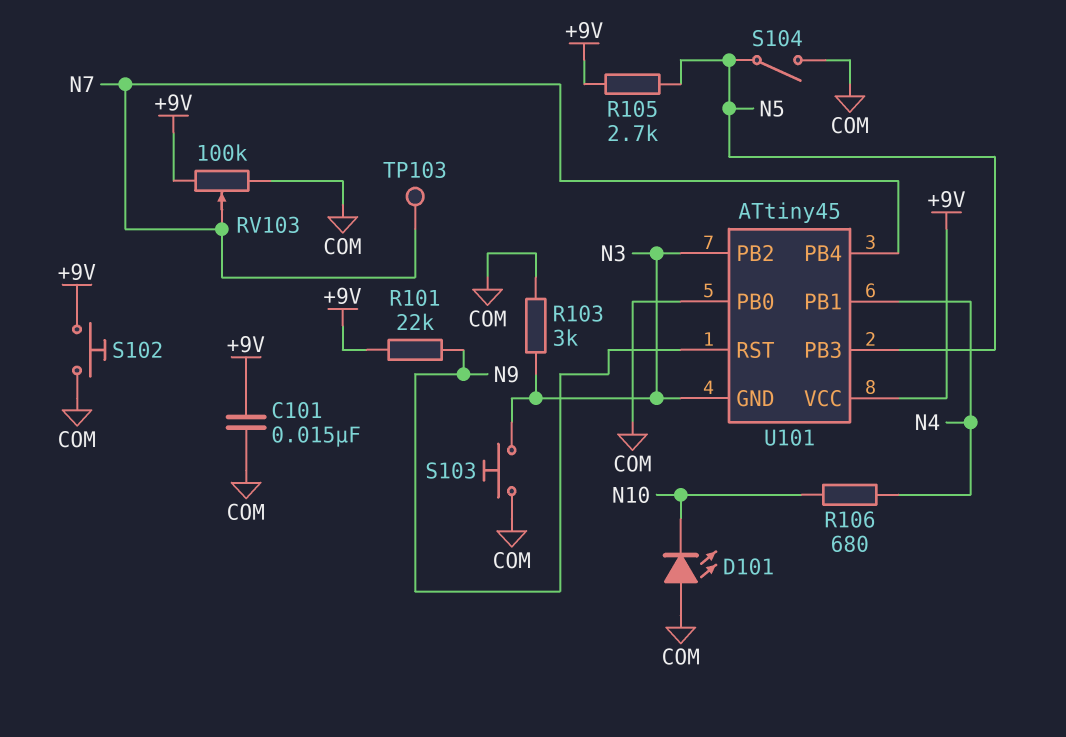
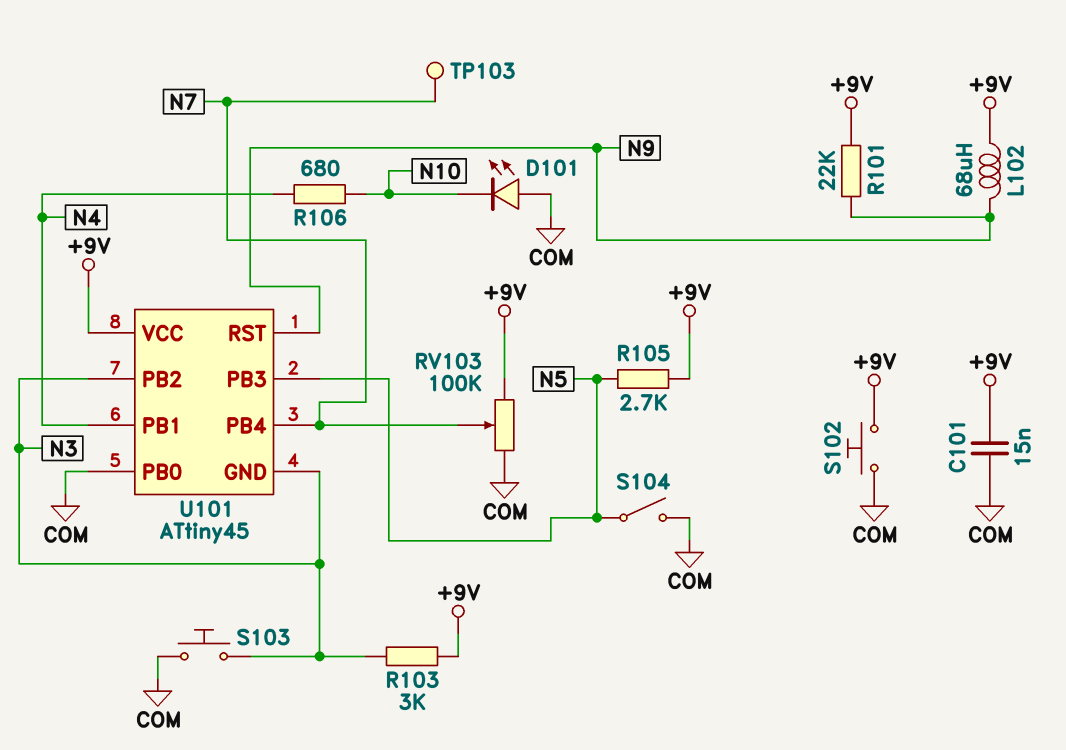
L102: none -> 68uH (+9V, N9)
R103: 3k (COM, N3) -> 3k (+9V, N3)

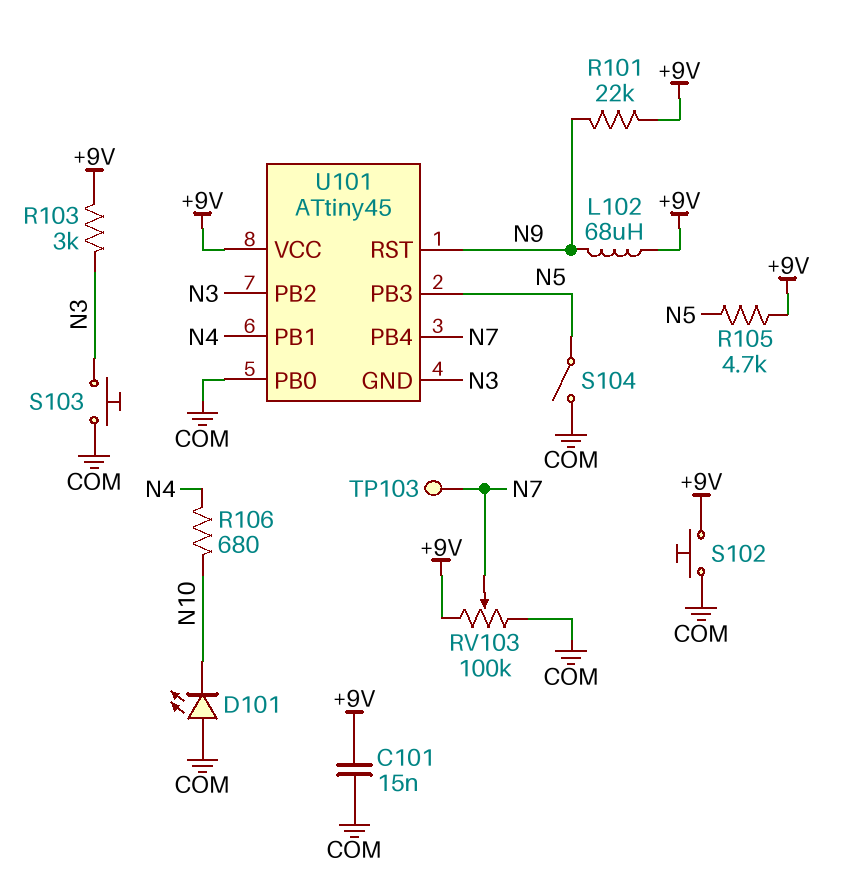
R105: 2.7k (+9V, N5) -> 4.7k (+9V, N5)

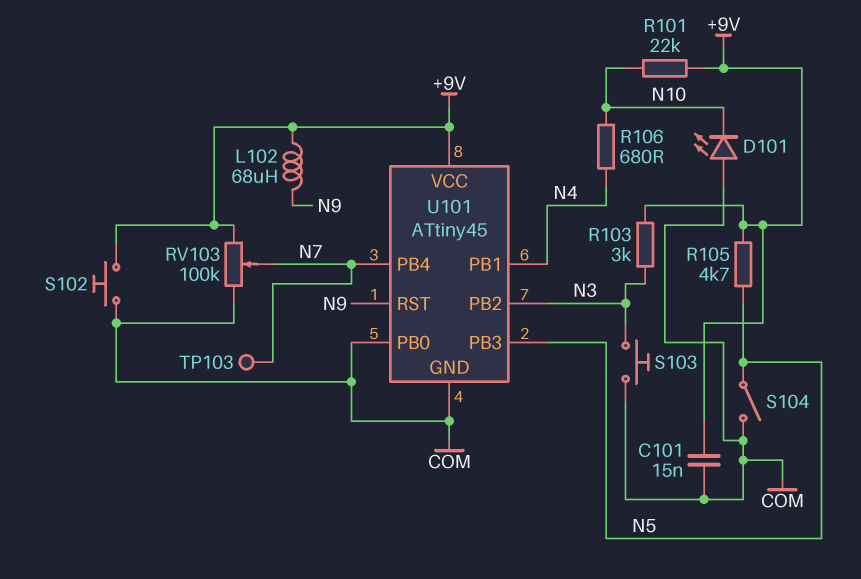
R101: 22k (+9V, N9) -> 22k (+9V, N10)
U101 pin GND: N3 -> COM

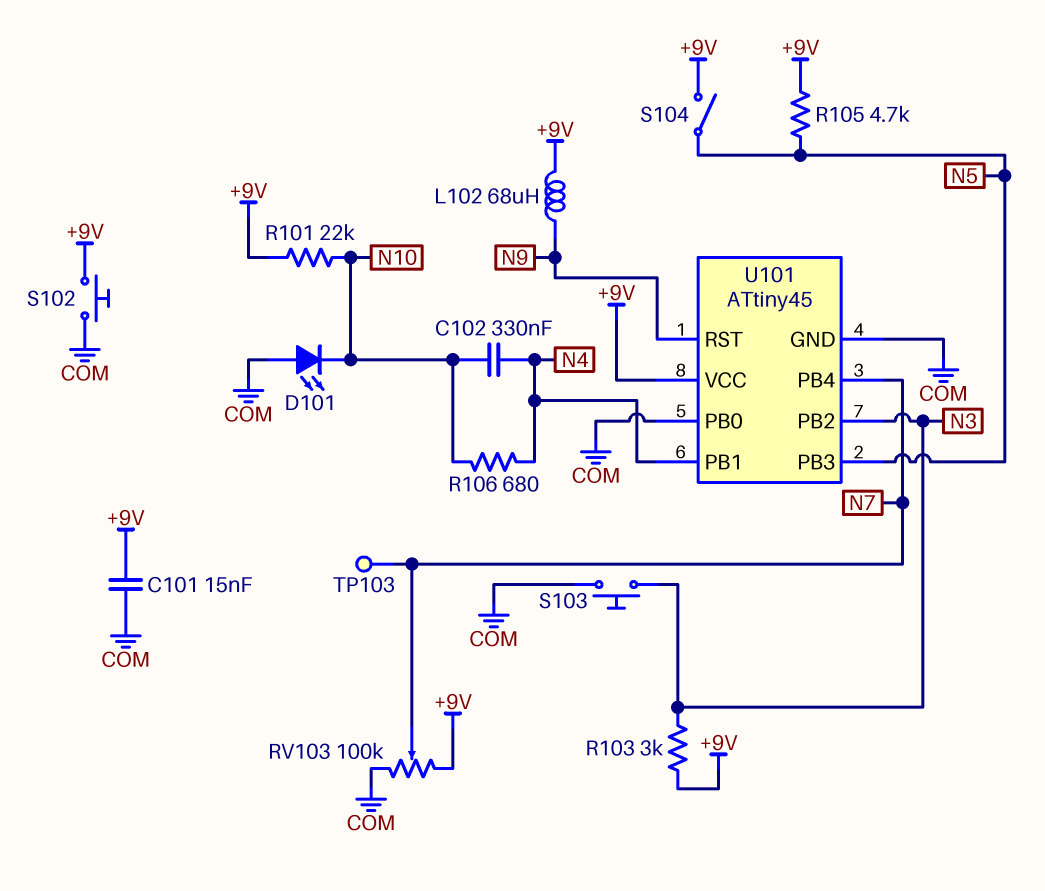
C102: none -> 330nF (N4, N10)
S104: switch (COM, N5) -> switch (+9V, N5)

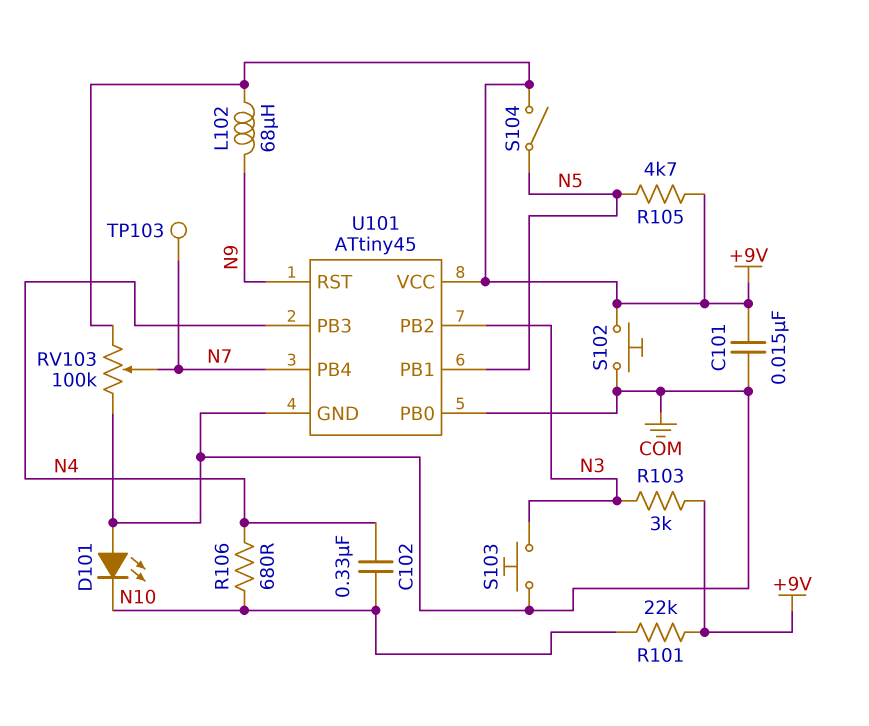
U101 pin PB1: N4 -> N5
U101 pin PB3: N5 -> N4

